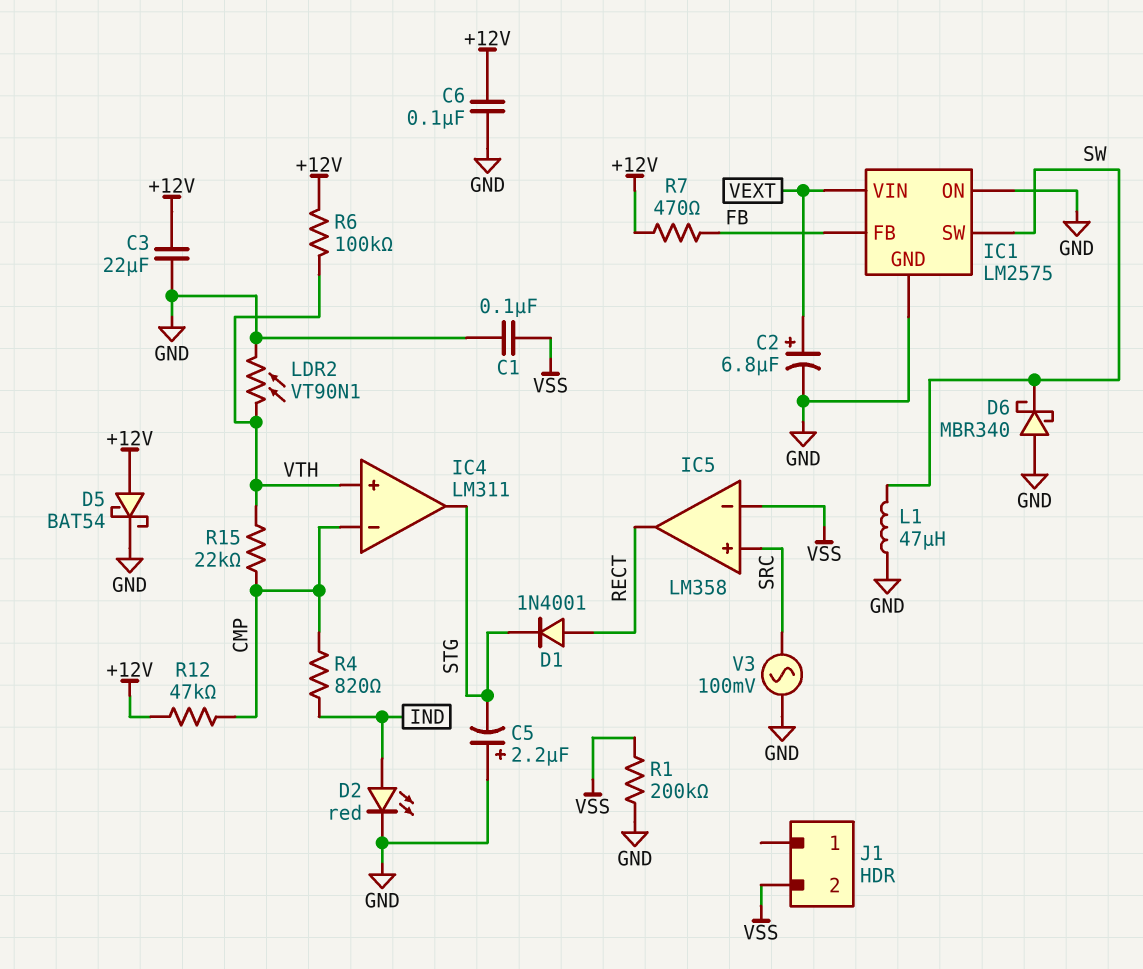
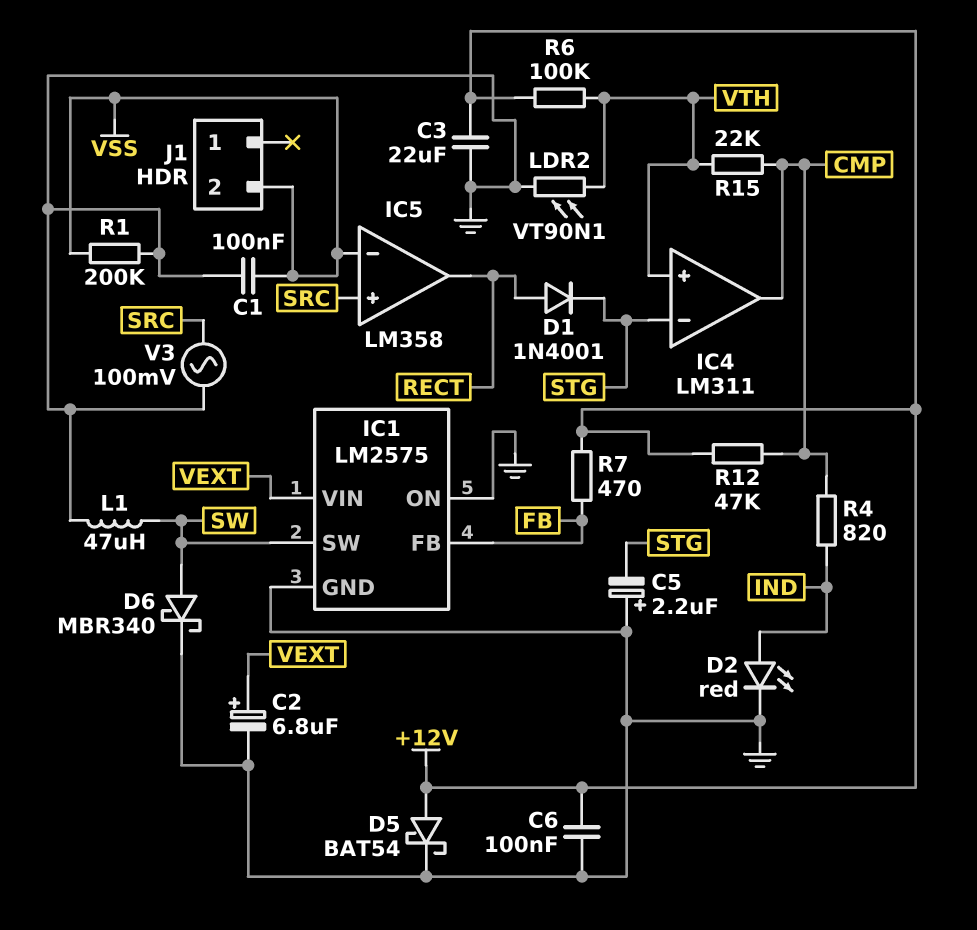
D6: schottky MBR340 (A GND, K SW) -> schottky MBR340 (A SW, K GND)
IC4 pin in-: CMP -> STG
IC4 pin out: STG -> CMP

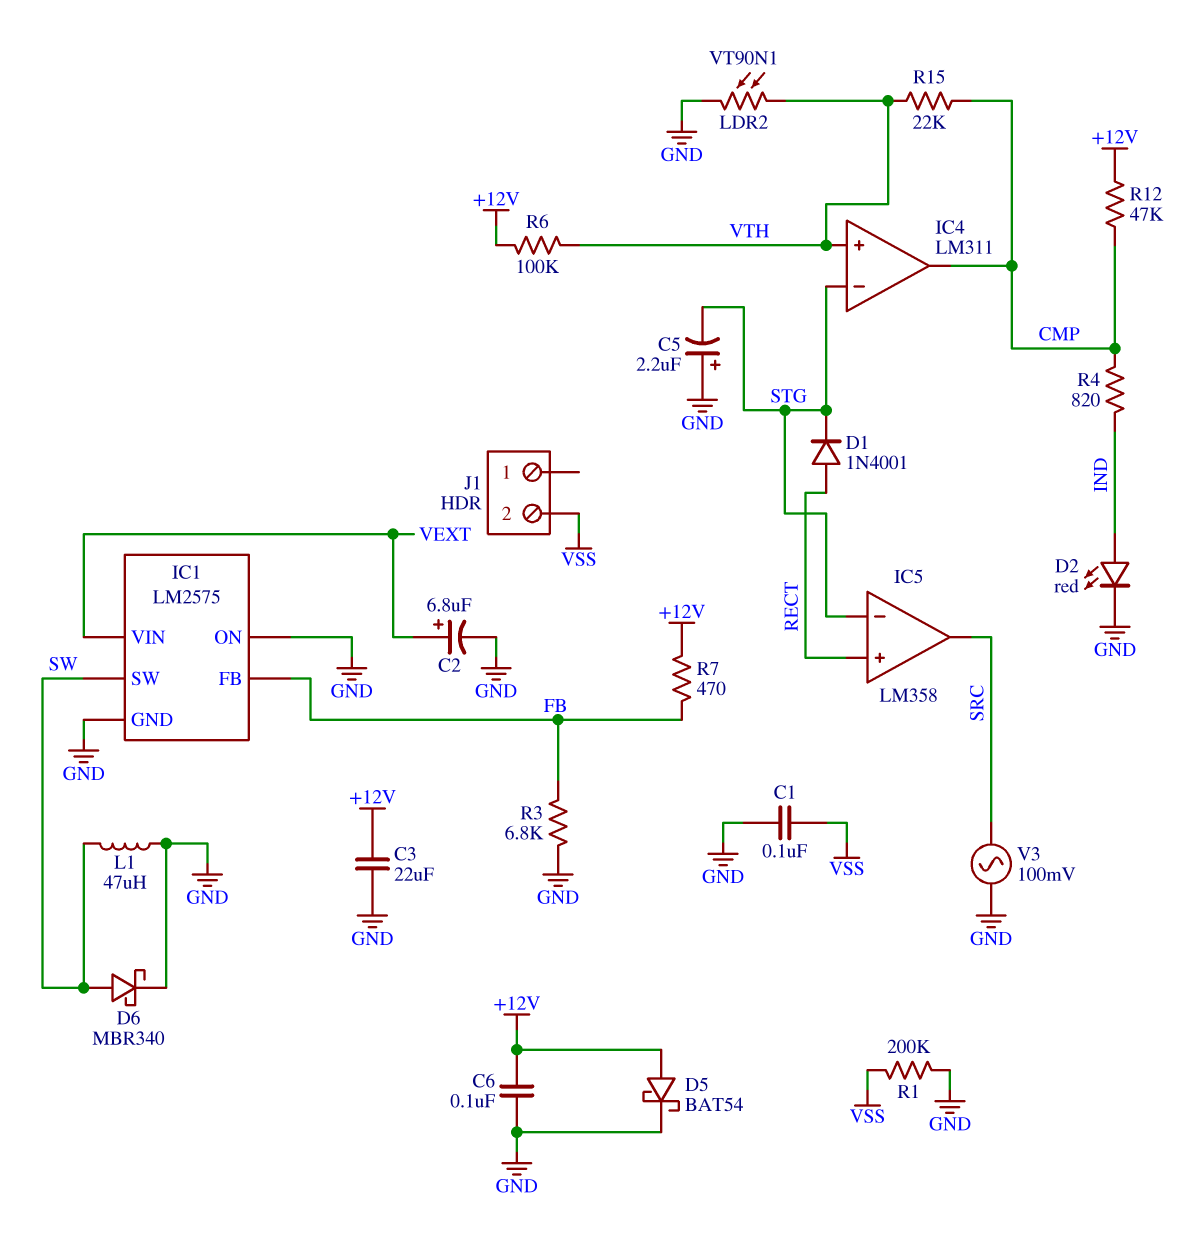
IC5 pin in+: SRC -> RECT
IC5 pin in-: VSS -> STG
IC5 pin out: RECT -> SRC
R3: none -> 6.8k (FB, GND)

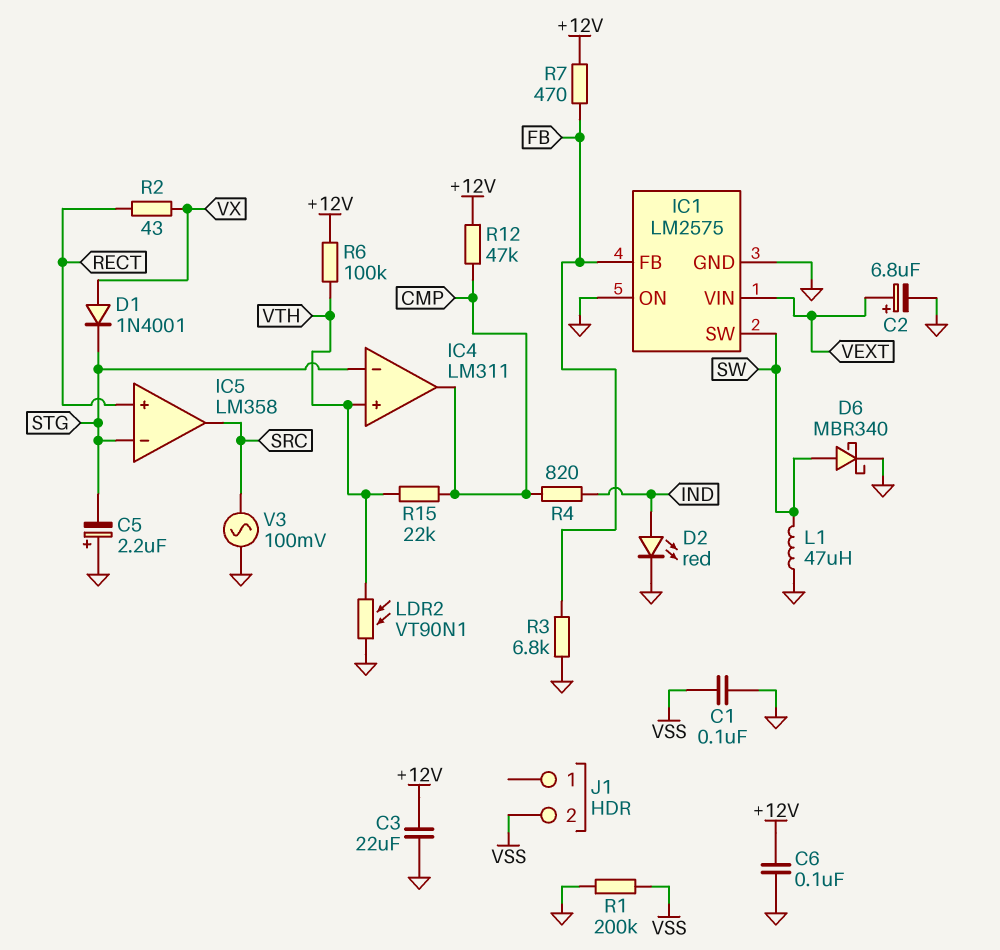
D1: diode 1N4001 (A RECT, K STG) -> diode 1N4001 (A VX, K STG)
D5: schottky BAT54 (A +12V, K GND) -> none
R2: none -> 43 (RECT, VX)

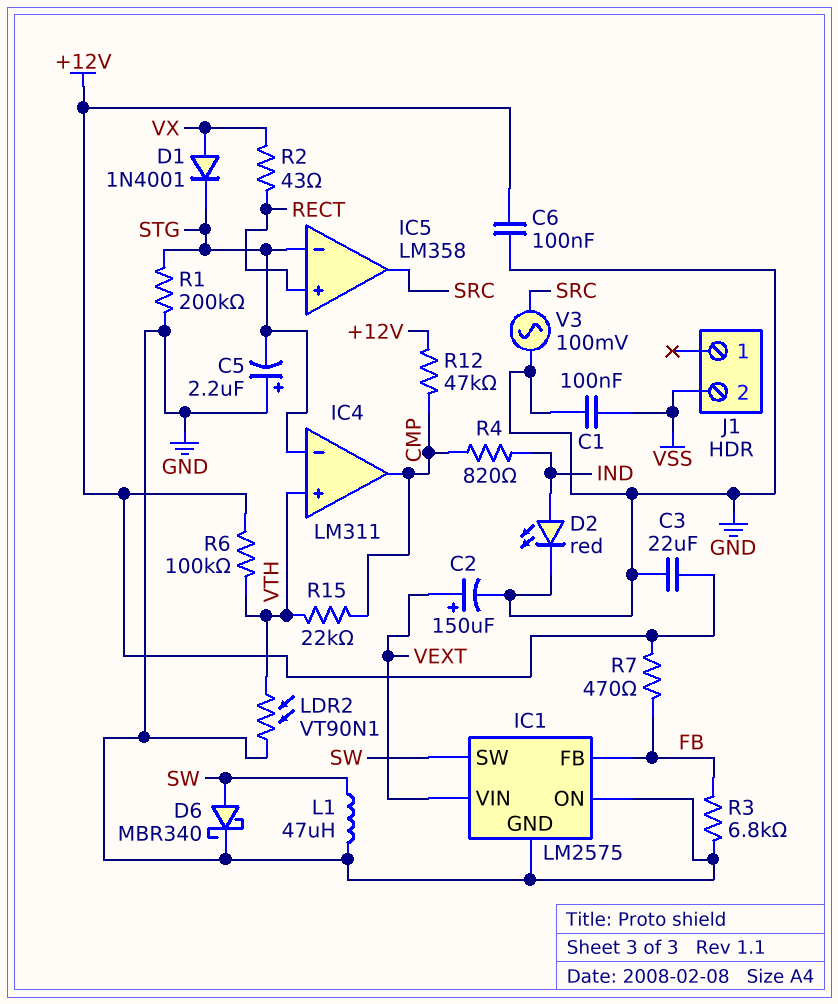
C2: 6.8uF (plus VEXT, minus GND) -> 150uF (plus VEXT, minus GND)
R1: 200k (GND, VSS) -> 200k (GND, STG)

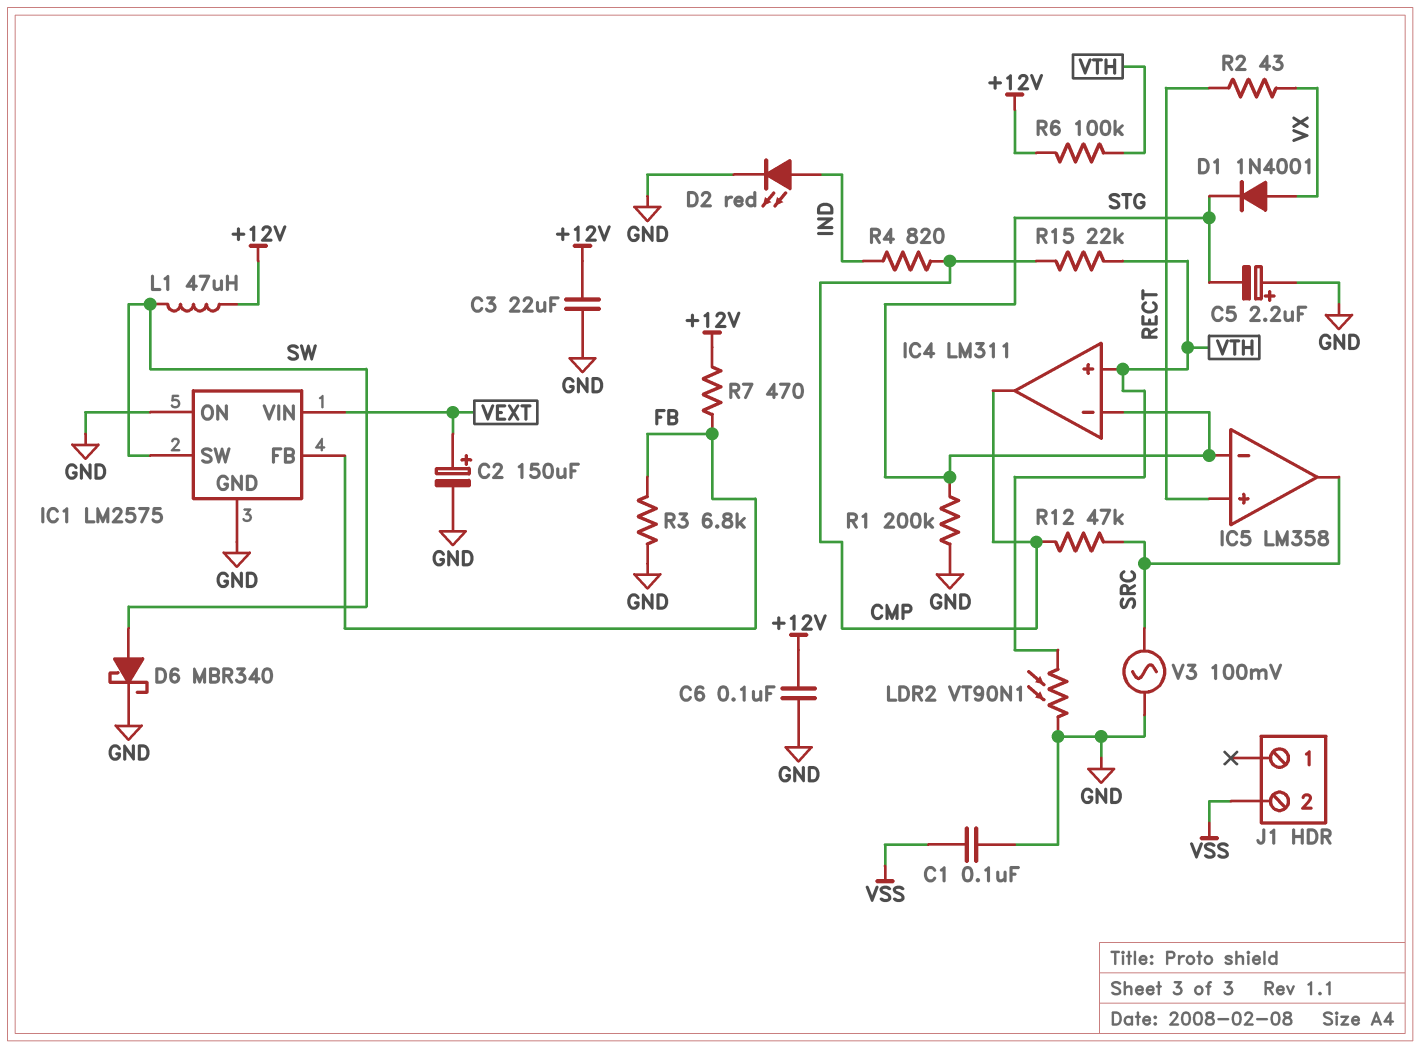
L1: 47uH (GND, SW) -> 47uH (+12V, SW)
R12: 47k (+12V, CMP) -> 47k (CMP, SRC)

